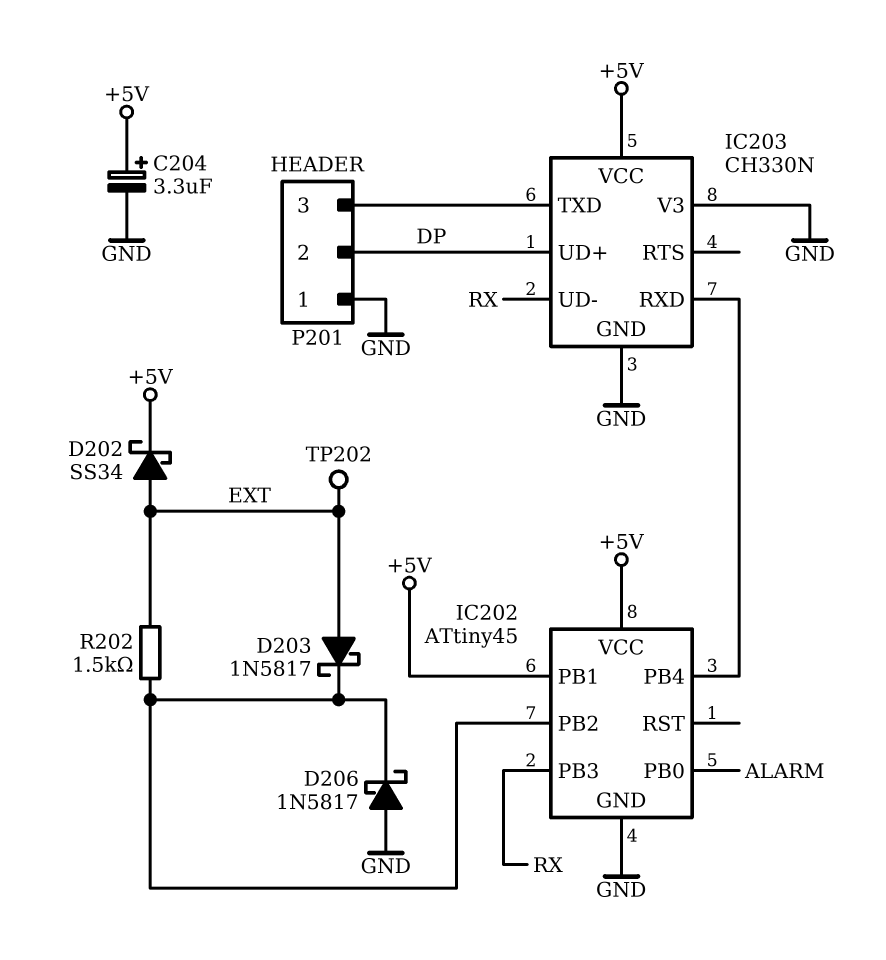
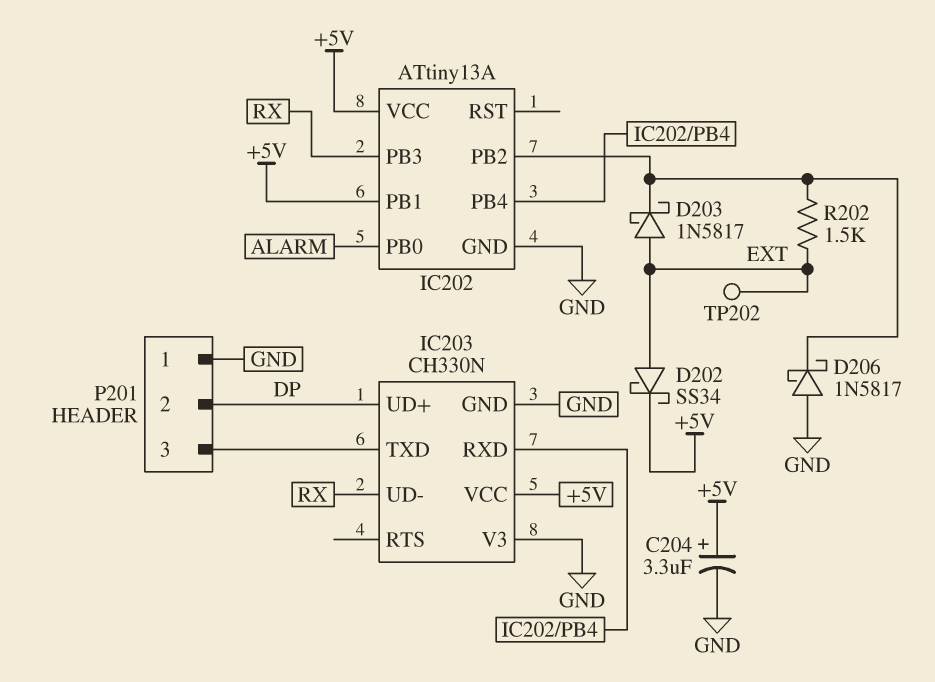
IC202: ATtiny45 -> ATtiny13A

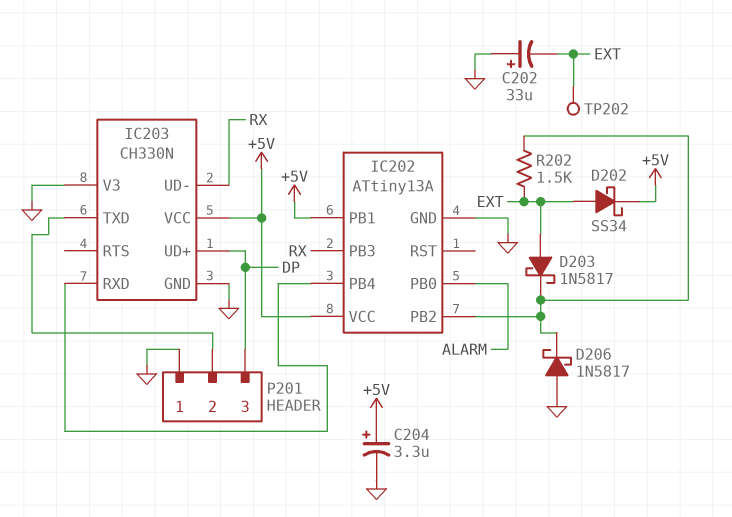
C202: none -> 33uF (plus GND, minus EXT)
P201 pin 2: DP -> IC203/TXD
P201 pin 3: IC203/TXD -> DP

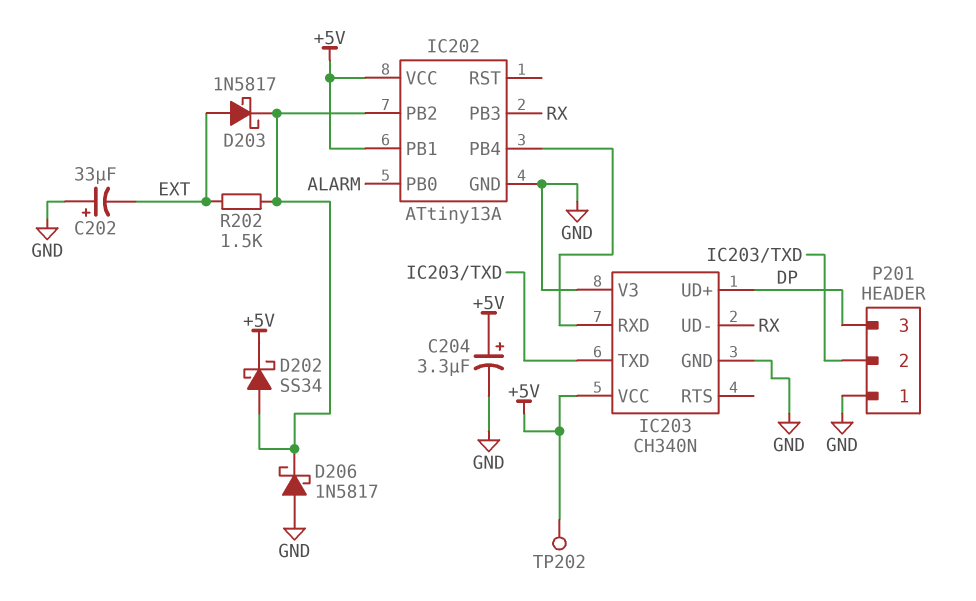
D202: schottky SS34 (A EXT, K +5V) -> schottky SS34 (A IC202/PB2, K +5V)
IC203: CH330N -> CH340N
TP202: test point (EXT) -> test point (+5V)

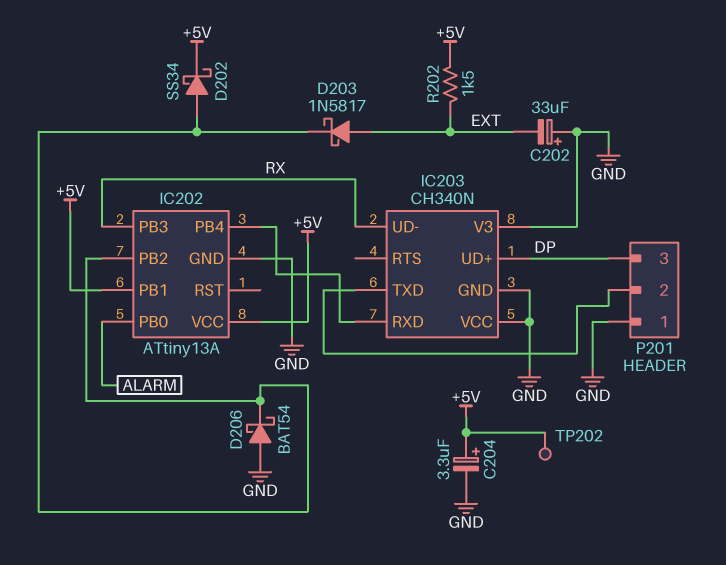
D206: schottky 1N5817 (A GND, K IC202/PB2) -> schottky BAT54 (A GND, K IC202/PB2)
IC203 pin VCC: +5V -> GND
R202: 1.5k (EXT, IC202/PB2) -> 1.5k (+5V, EXT)

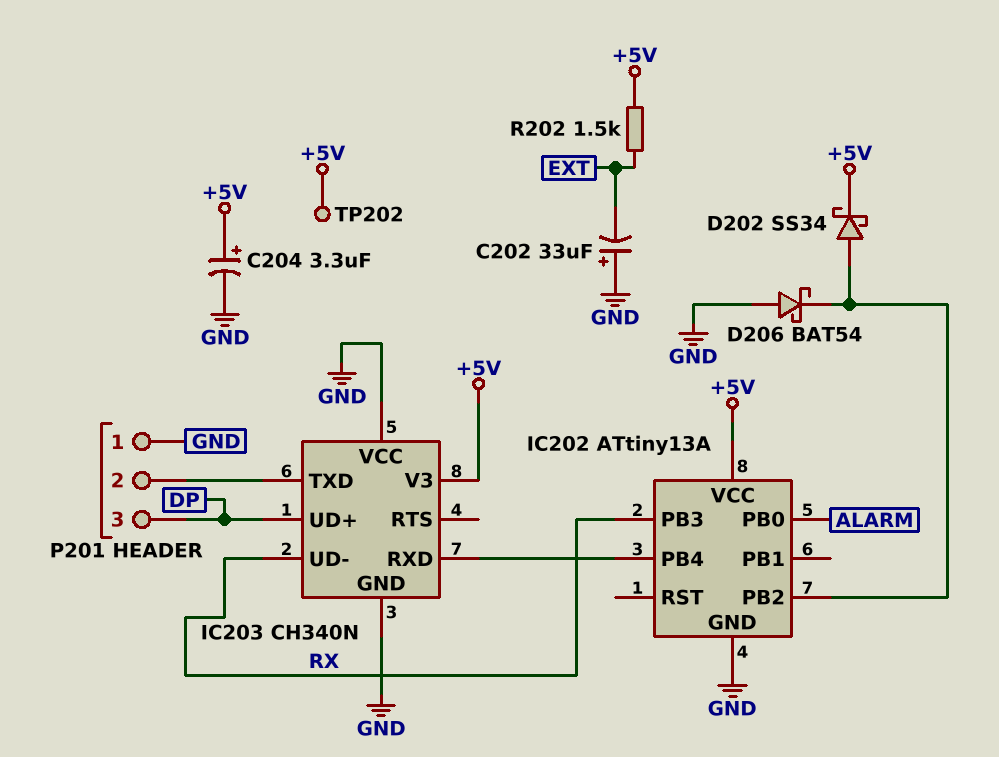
D203: schottky 1N5817 (A EXT, K IC202/PB2) -> none
IC202 pin PB1: +5V -> none
IC203 pin V3: GND -> +5V

